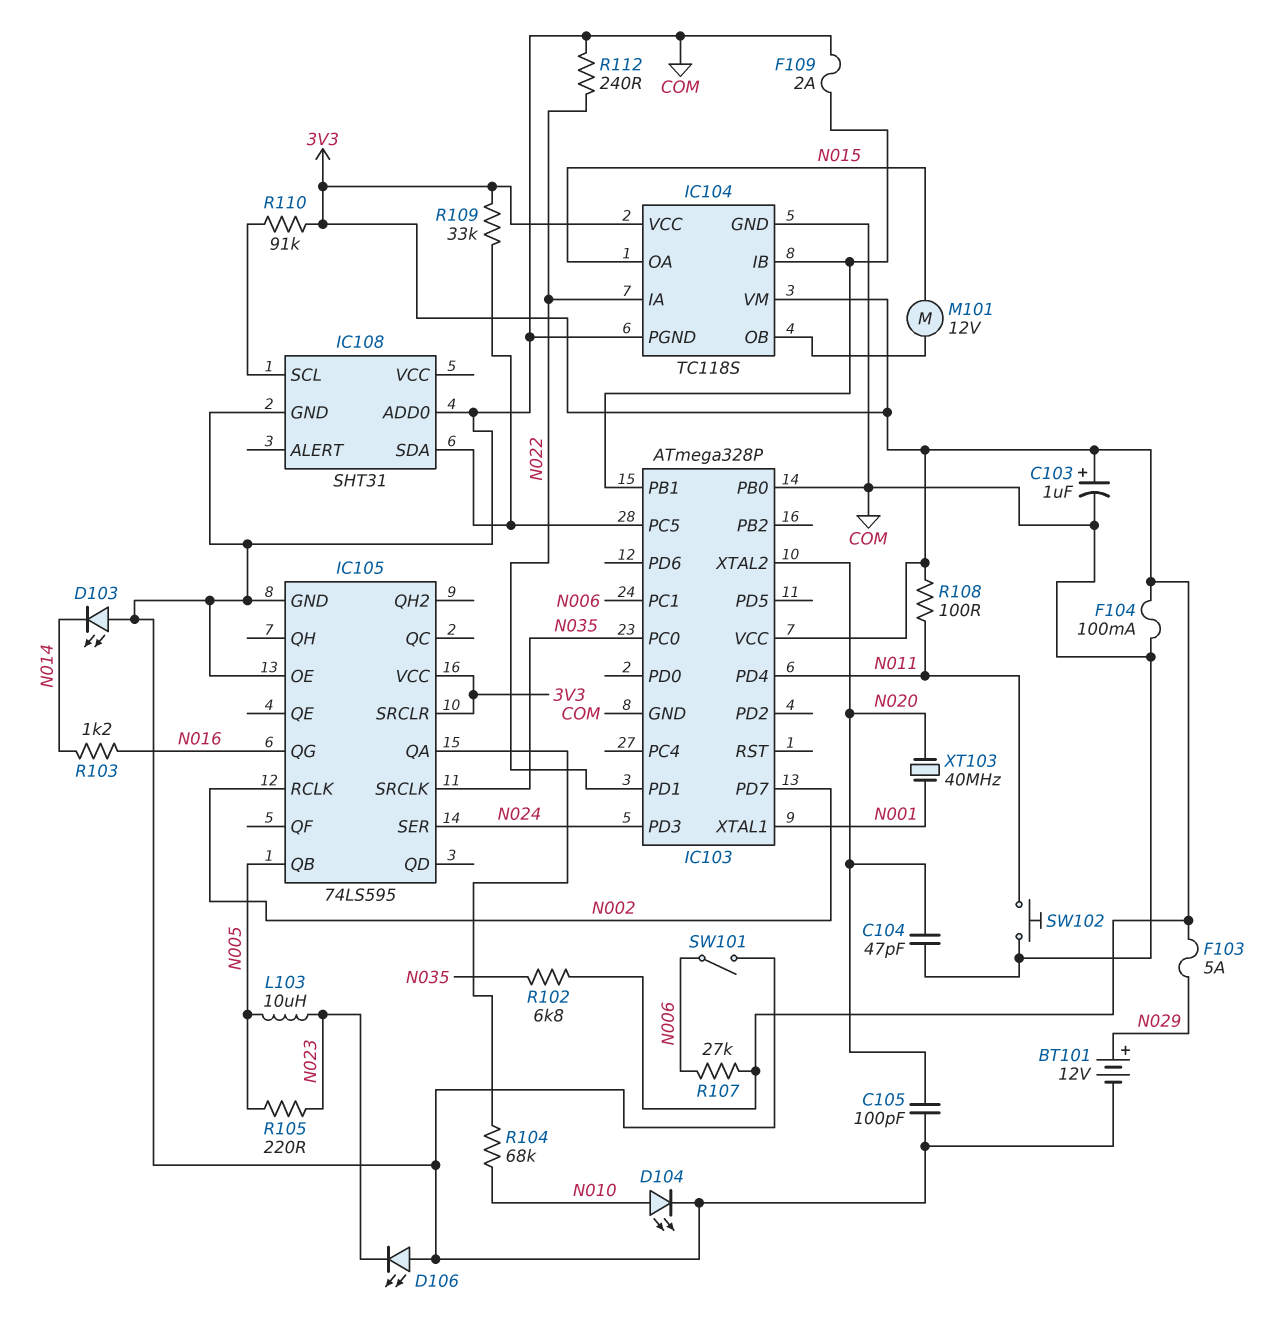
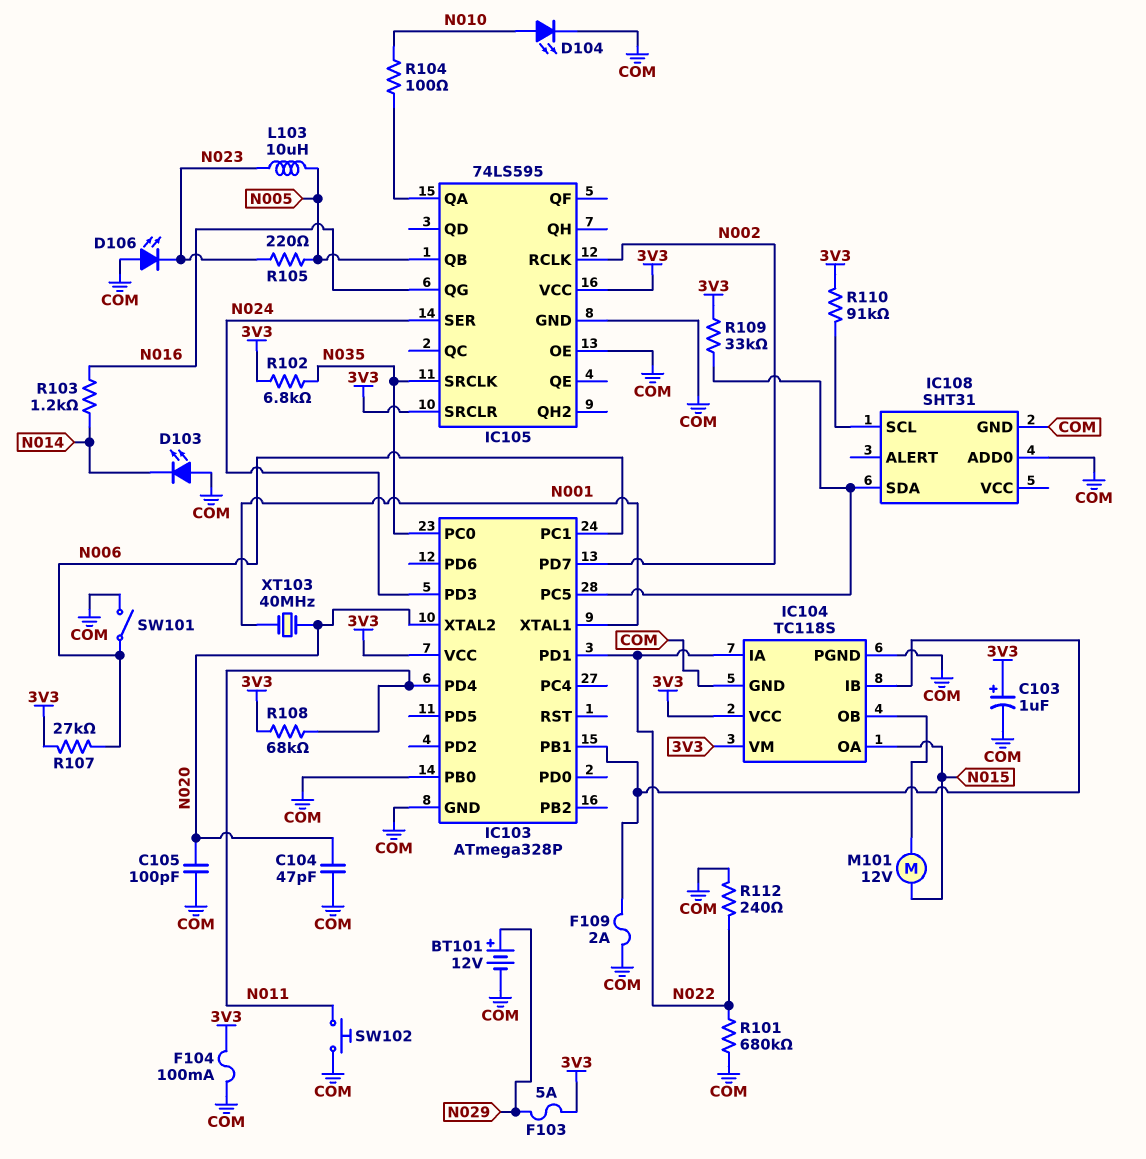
R101: none -> 680k (COM, N022)
R104: 68k (IC105/QA, N010) -> 100 (IC105/QA, N010)
R108: 100 (3V3, N011) -> 68k (3V3, N011)

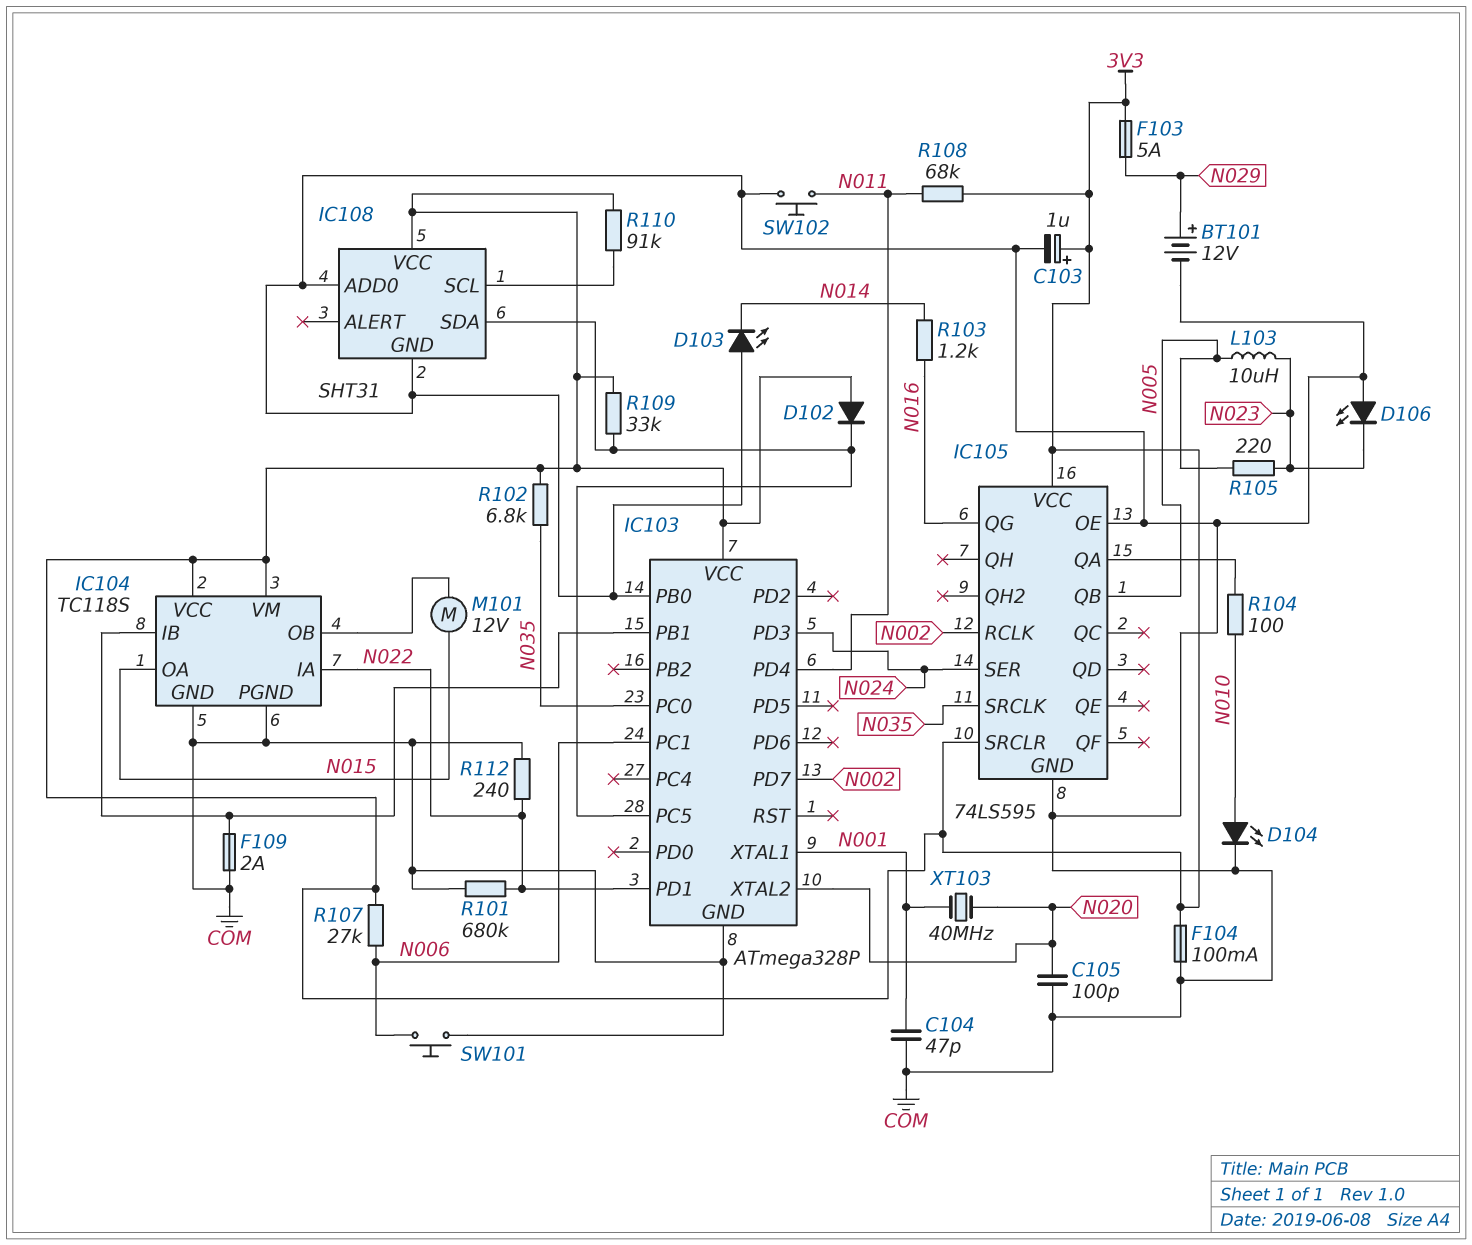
C104: 47pF (COM, N020) -> 47pF (COM, N001)
D102: none -> diode (A 3V3, K IC103/PC5)
IC108 pin VCC: none -> 3V3
SW101: switch (COM, N006) -> button (COM, N006)

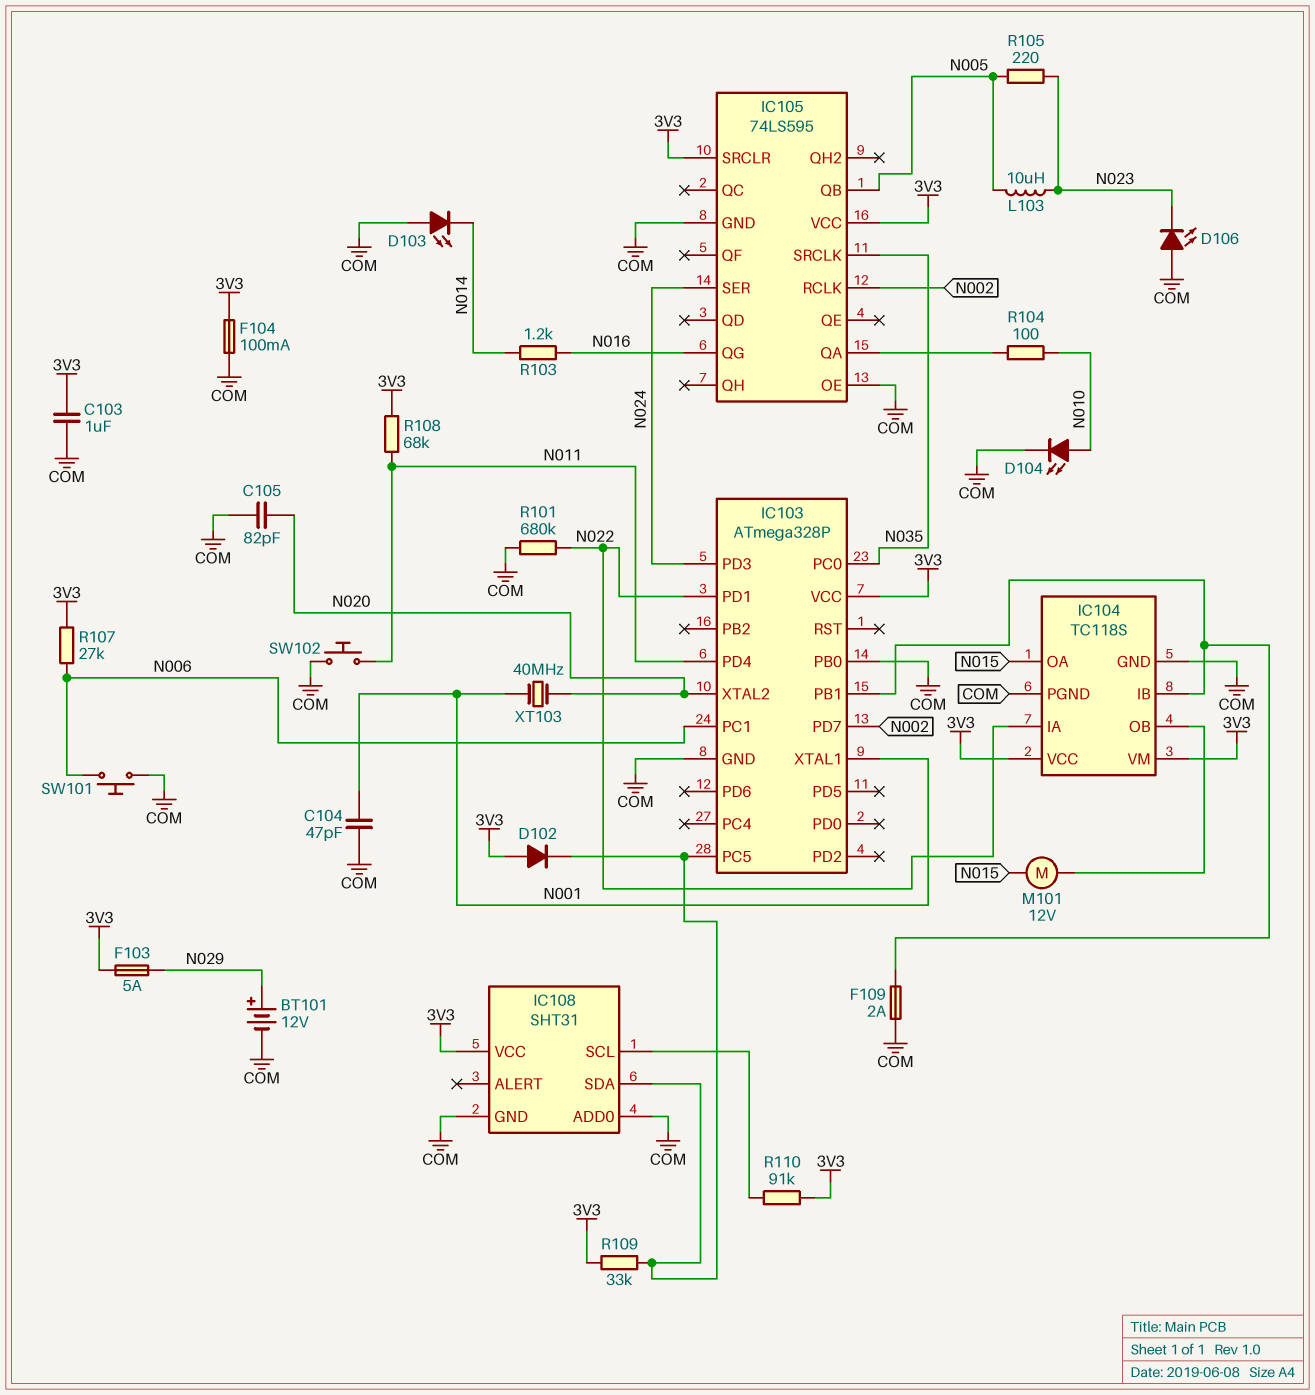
C103: 1uF (plus 3V3, minus COM) -> 1uF (3V3, COM)
C105: 100pF (COM, N020) -> 82pF (COM, N020)
R102: 6.8k (3V3, N035) -> none
R112: 240 (COM, N022) -> none

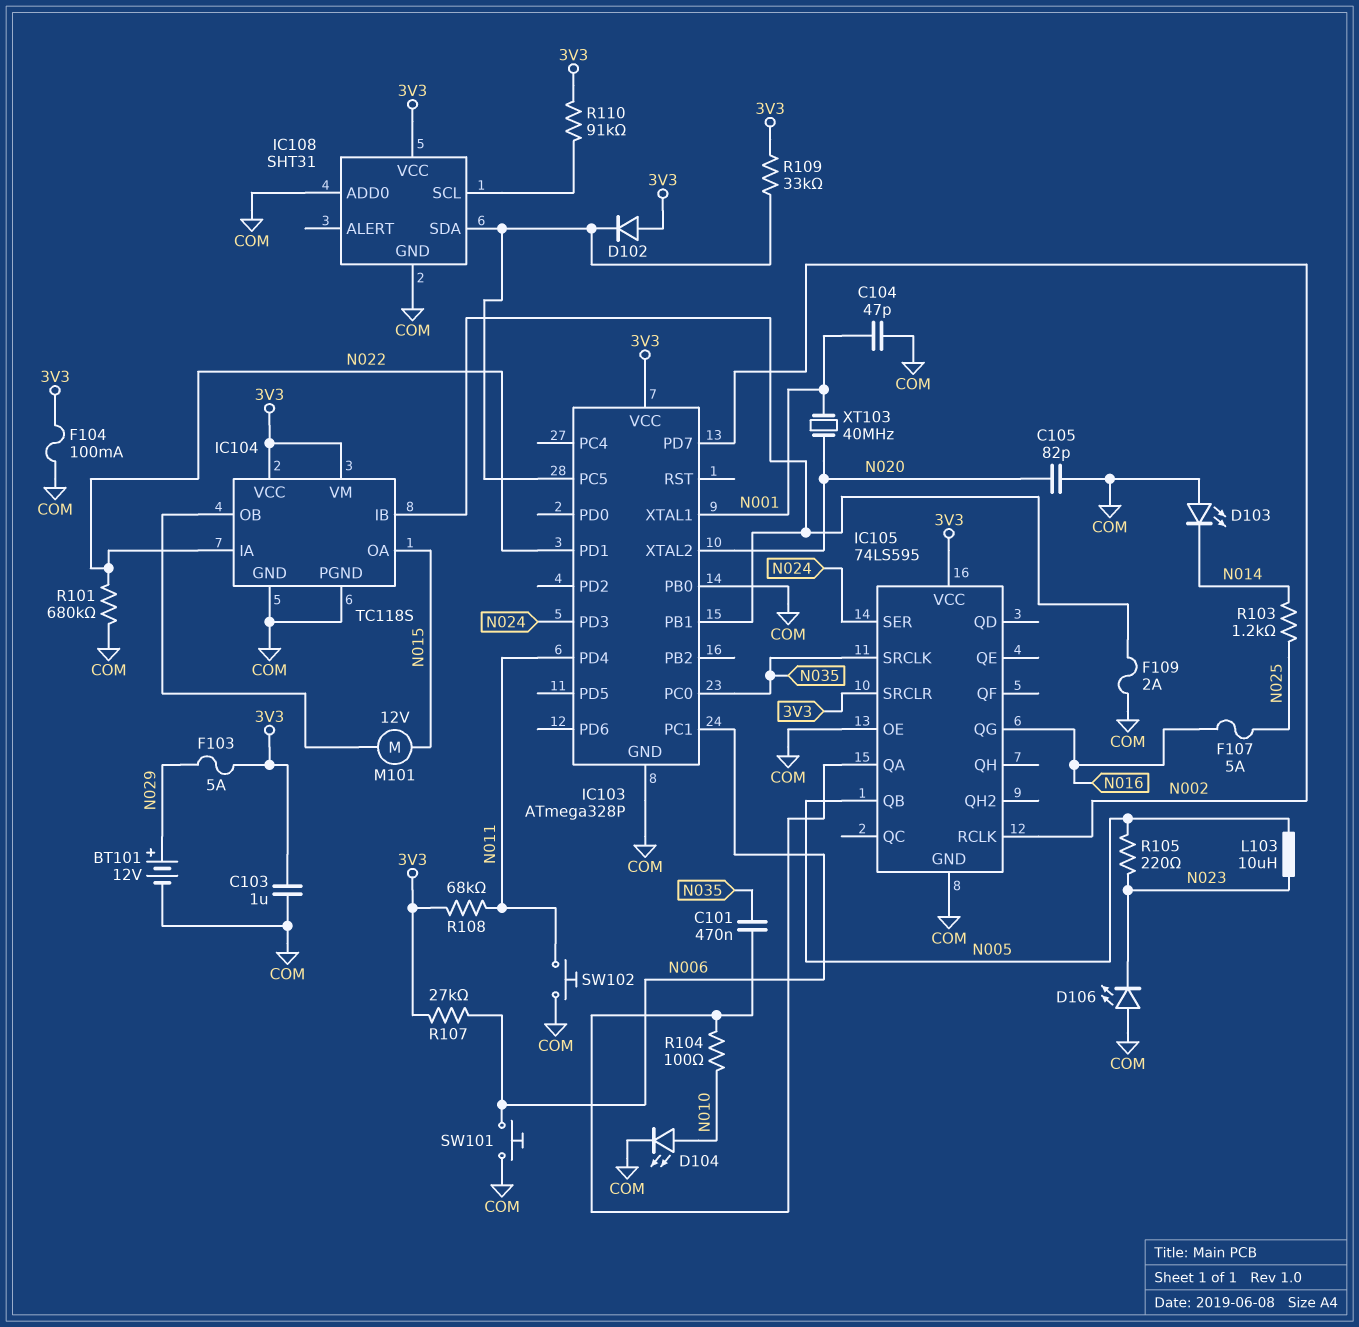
C101: none -> 470nF (IC105/QA, N035)
F107: none -> 5A (N016, N025)
R103: 1.2k (N014, N016) -> 1.2k (N014, N025)

